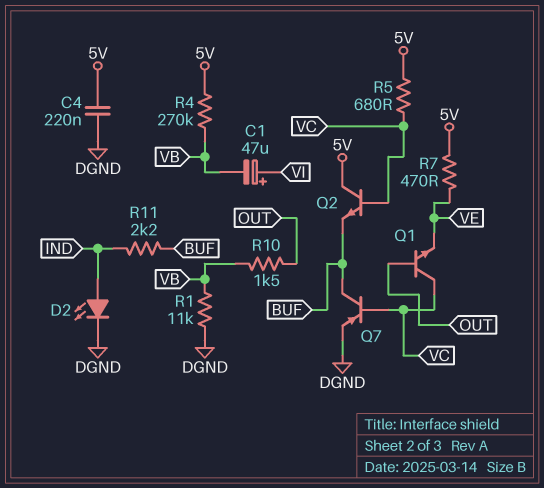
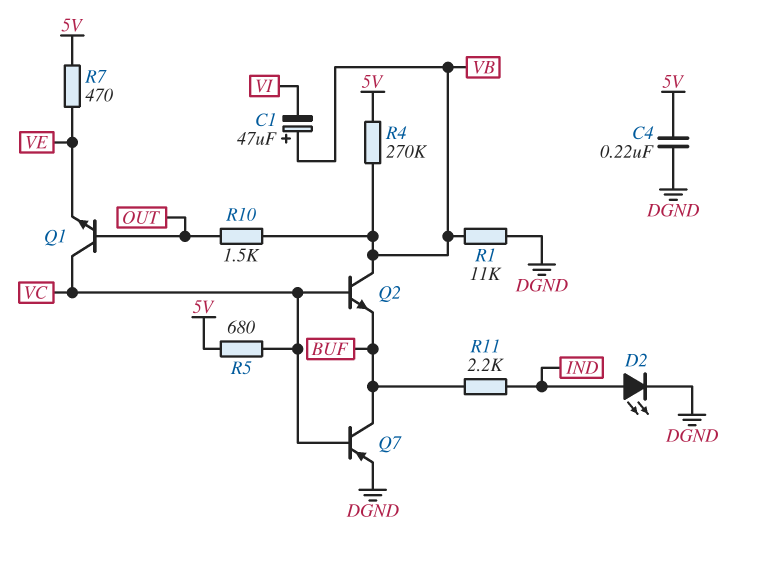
C1: 47uF (plus VI, minus VB) -> 47uF (plus VB, minus VI)
Q2: NPN (B VC, C 5V, E BUF) -> NPN (B VC, C VB, E BUF)

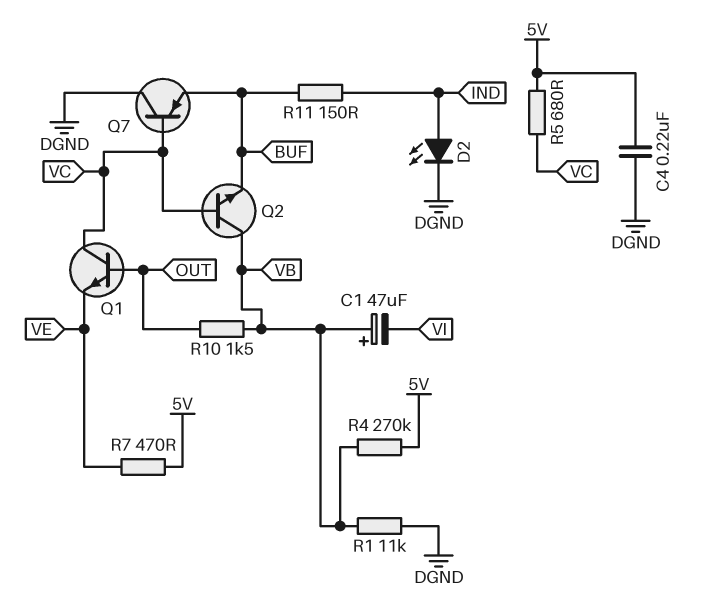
Q7: PNP (B VC, C BUF, E DGND) -> PNP (B VC, C DGND, E BUF)
R11: 2.2k (BUF, IND) -> 150 (BUF, IND)

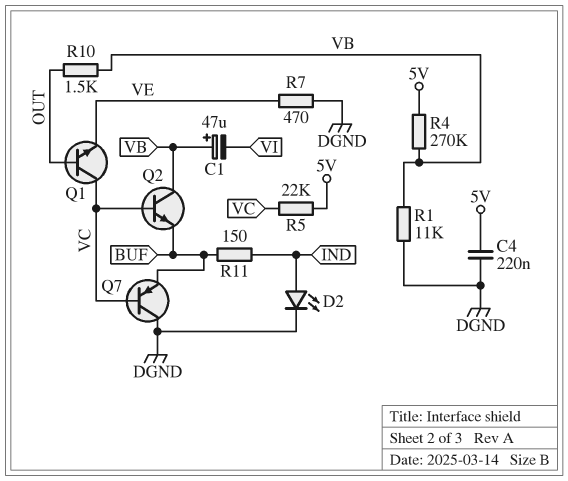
R5: 680 (5V, VC) -> 22k (5V, VC)
R7: 470 (5V, VE) -> 470 (DGND, VE)

